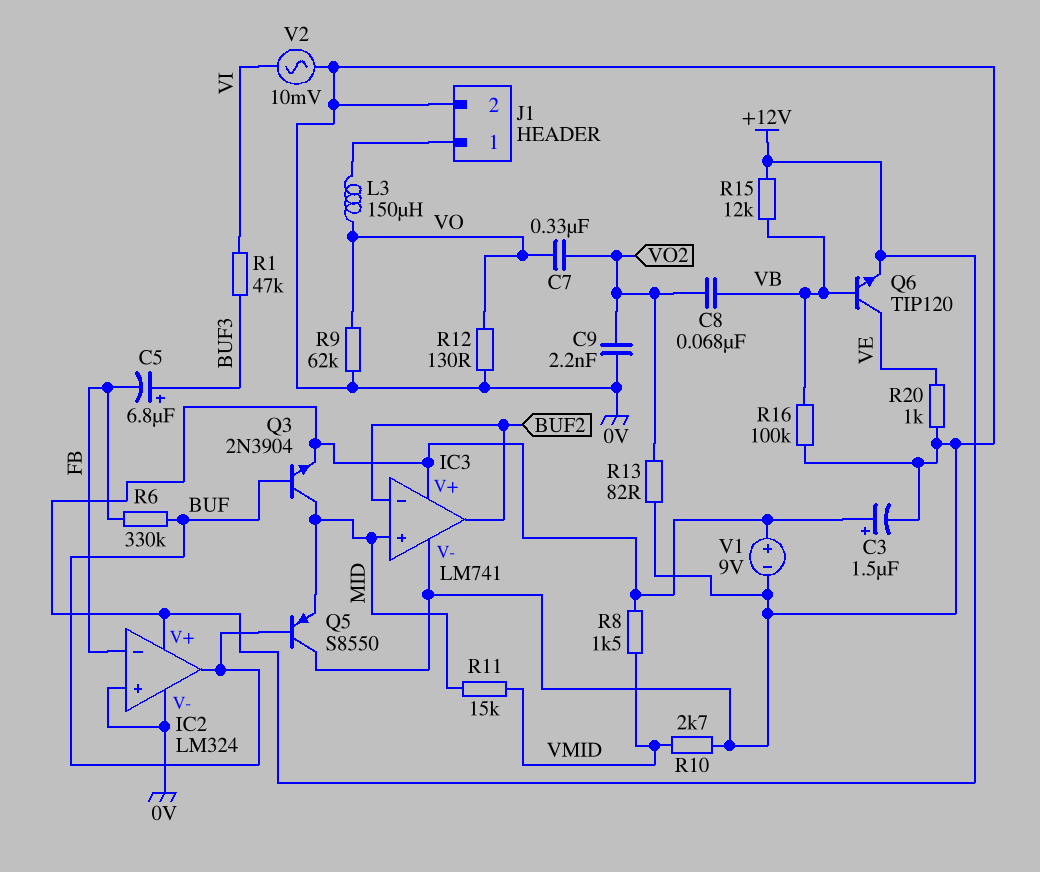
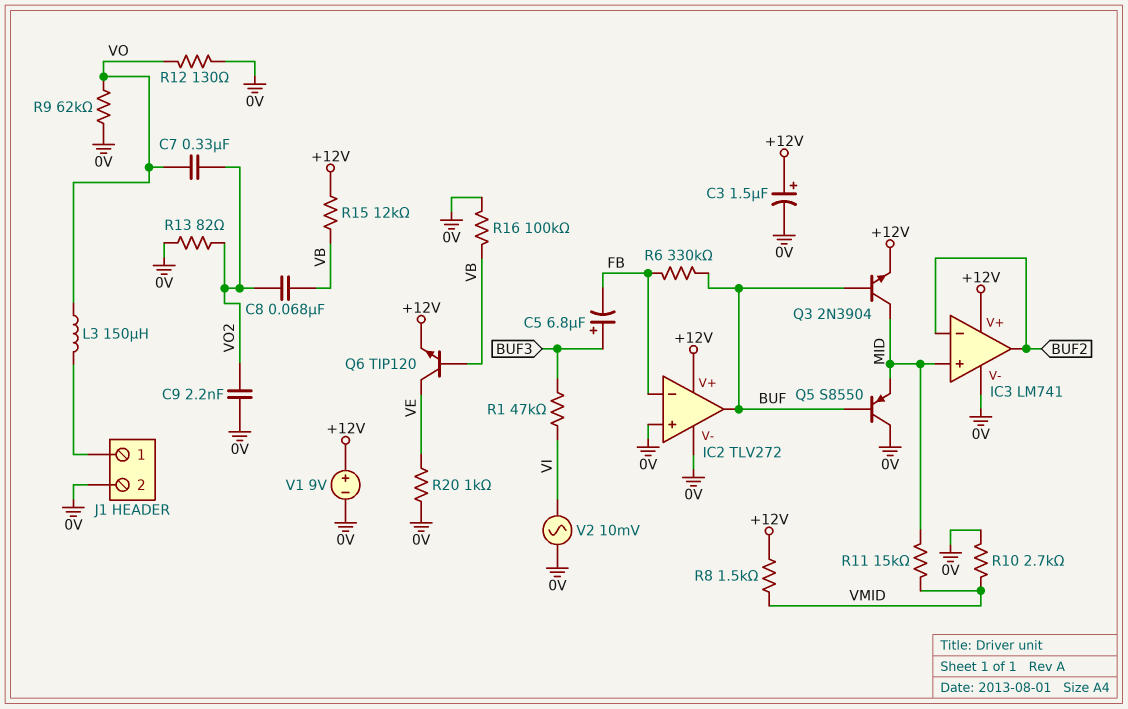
IC2: LM324 -> TLV272

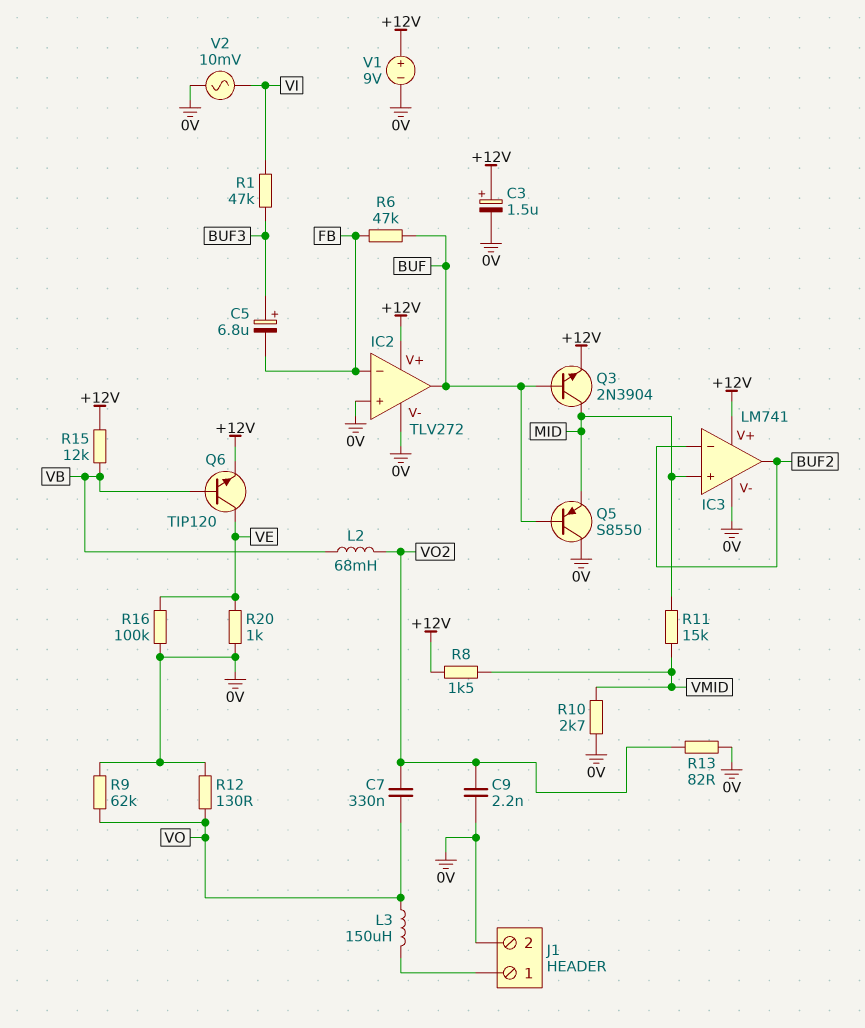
C8: 68nF (VB, VO2) -> none
L2: none -> 68mH (VB, VO2)
R6: 330k (BUF, FB) -> 47k (BUF, FB)
R16: 100k (0V, VB) -> 100k (0V, VE)

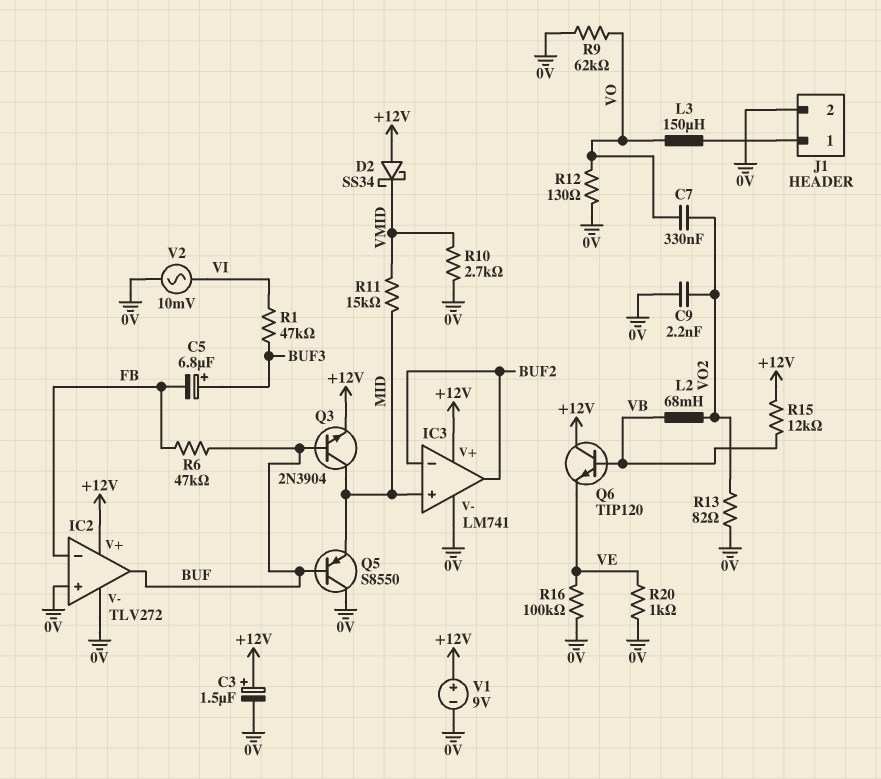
D2: none -> schottky SS34 (A +12V, K VMID)
Q6: NPN TIP120 (B VB, C VE, E +12V) -> NPN TIP120 (B VB, C +12V, E VE)
R8: 1.5k (+12V, VMID) -> none

